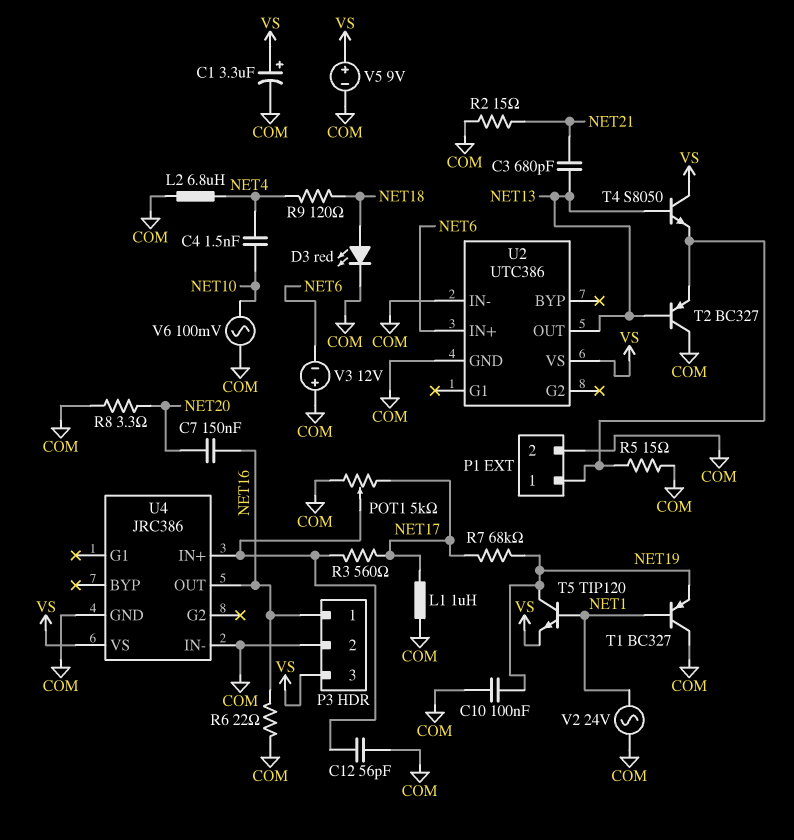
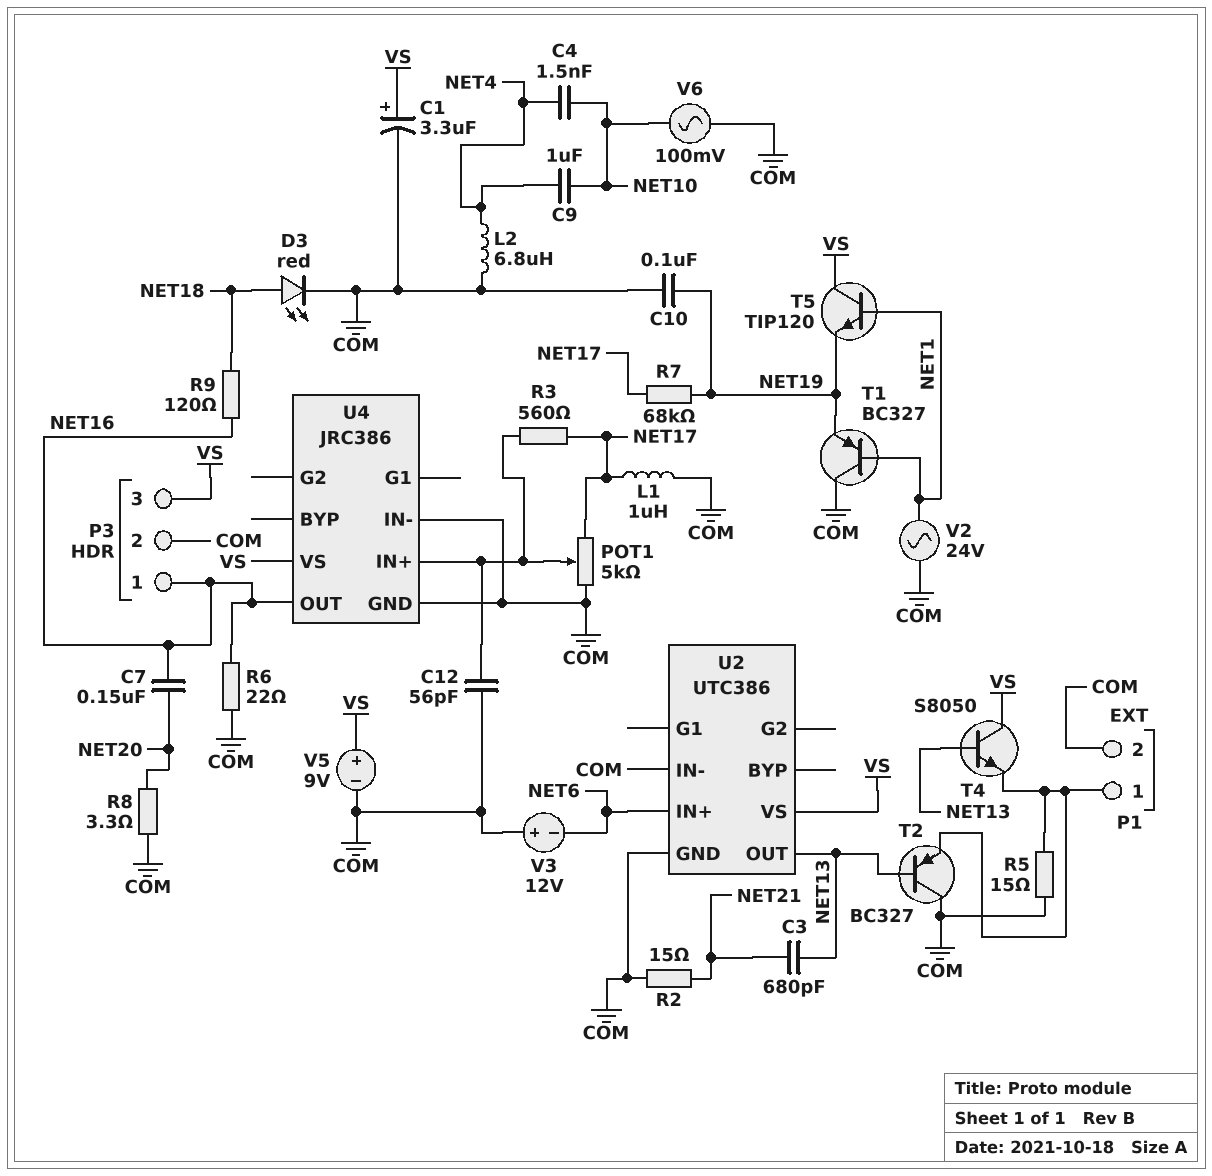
C9: none -> 1uF (NET4, NET10)
R9: 120 (NET4, NET18) -> 120 (NET16, NET18)
T5: NPN TIP120 (B NET1, C NET19, E VS) -> NPN TIP120 (B NET1, C VS, E NET19)

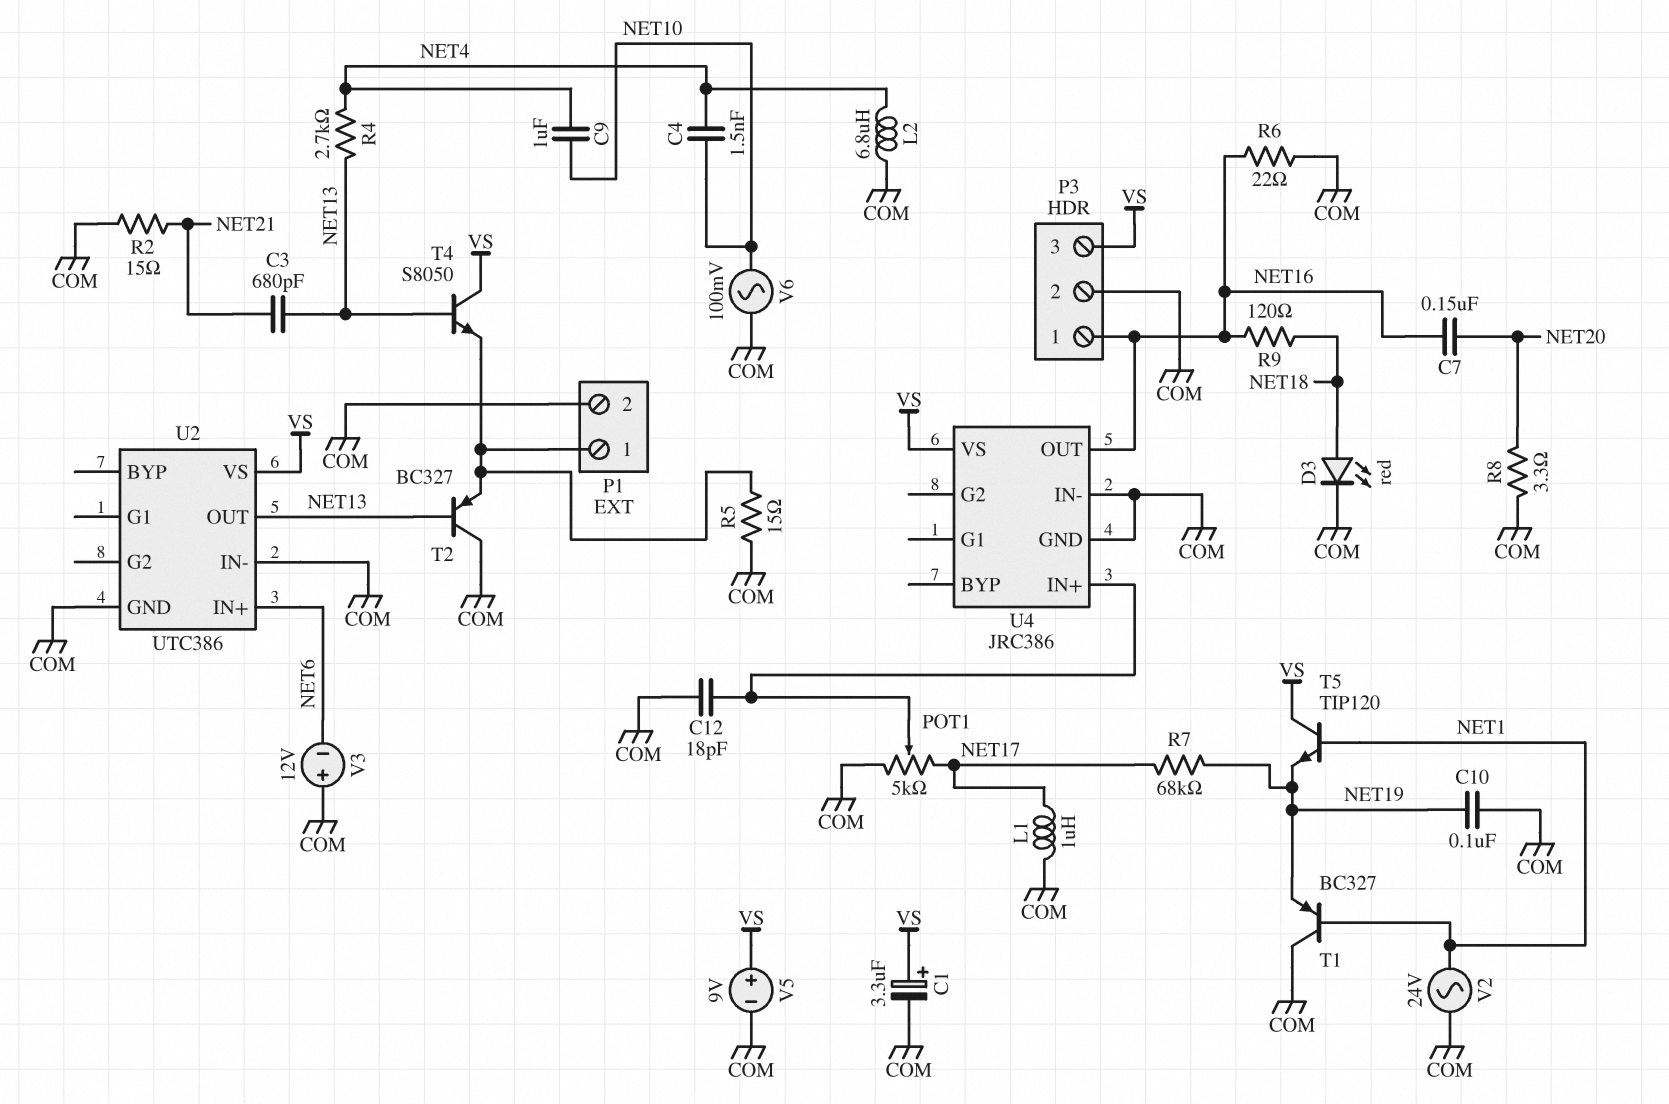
C12: 56pF (COM, U4/IN+) -> 18pF (COM, U4/IN+)
R3: 560 (NET17, U4/IN+) -> none
R4: none -> 2.7k (NET4, NET13)

